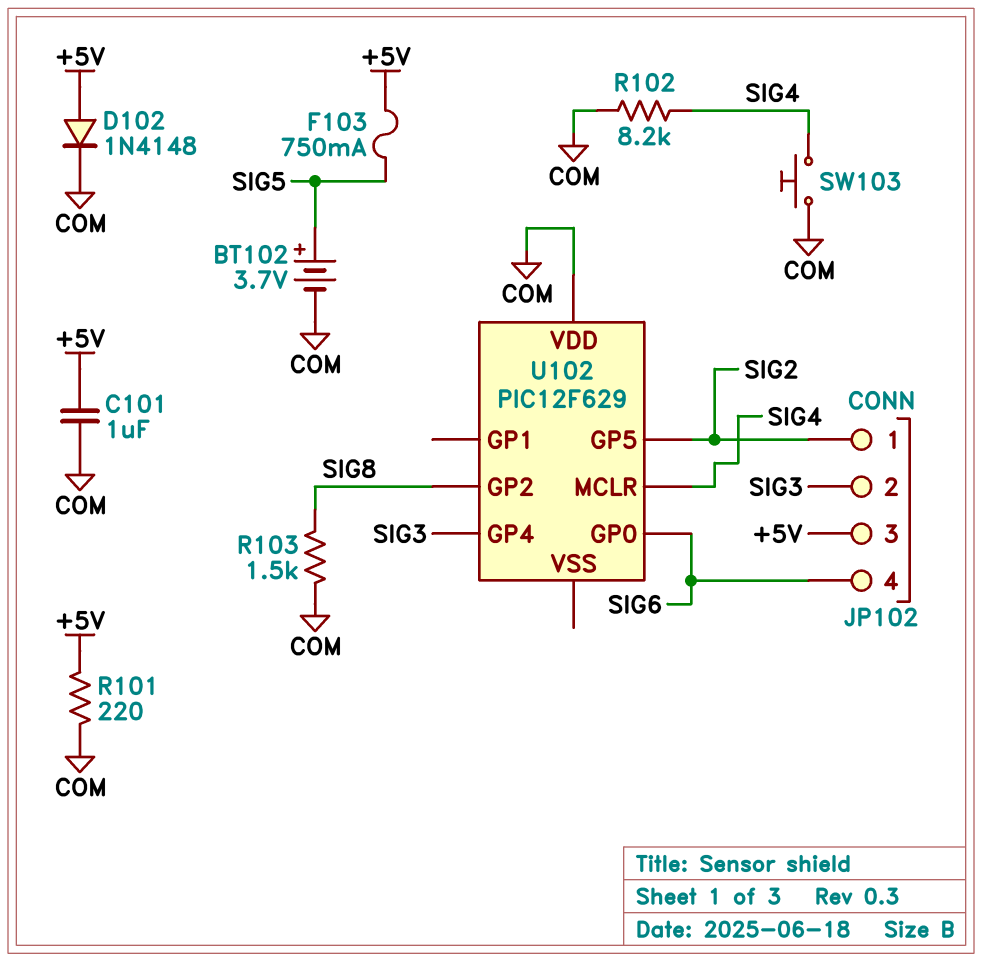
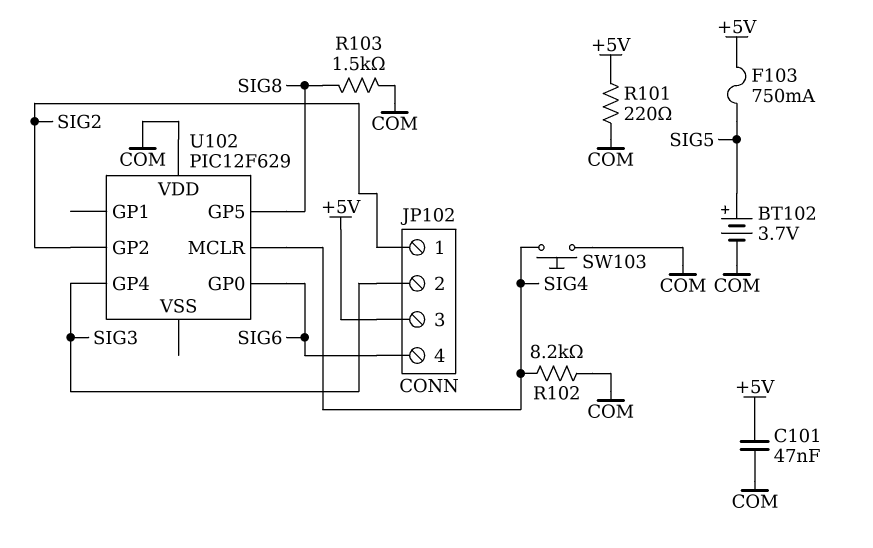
C101: 1uF (+5V, COM) -> 47nF (+5V, COM)
D102: diode 1N4148 (A +5V, K COM) -> none
U102 pin GP2: SIG8 -> SIG2
U102 pin GP5: SIG2 -> SIG8

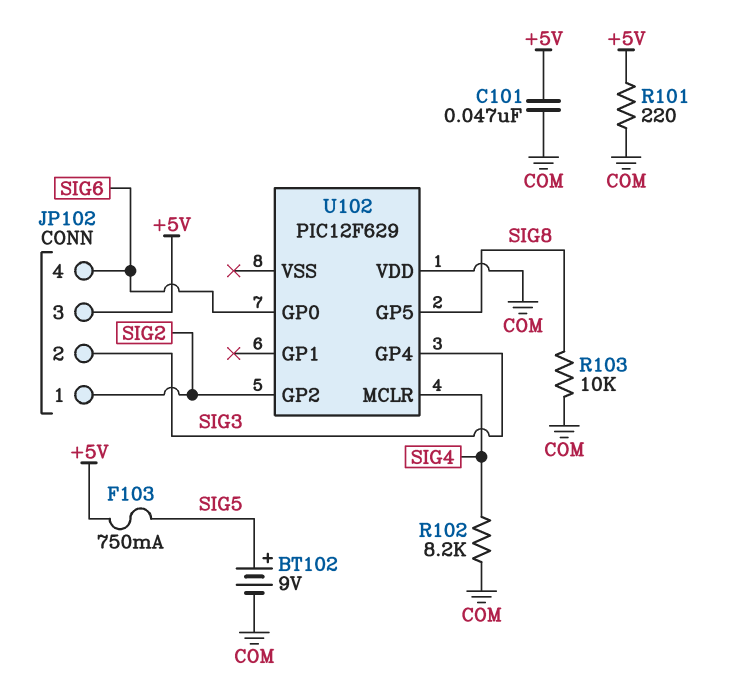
BT102: 3.7V (plus SIG5, minus COM) -> 9V (plus SIG5, minus COM)
R103: 1.5k (COM, SIG8) -> 10k (COM, SIG8)
SW103: button (COM, SIG4) -> none

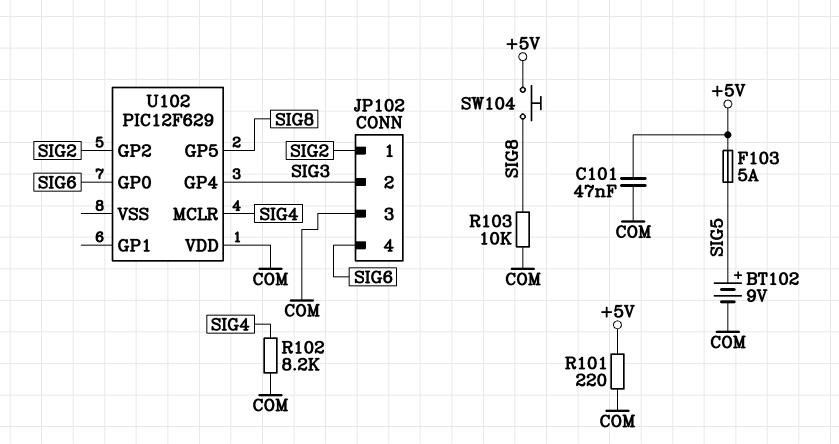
F103: 750mA (+5V, SIG5) -> 5A (+5V, SIG5)
JP102 pin 3: +5V -> COM
SW104: none -> button (+5V, SIG8)

